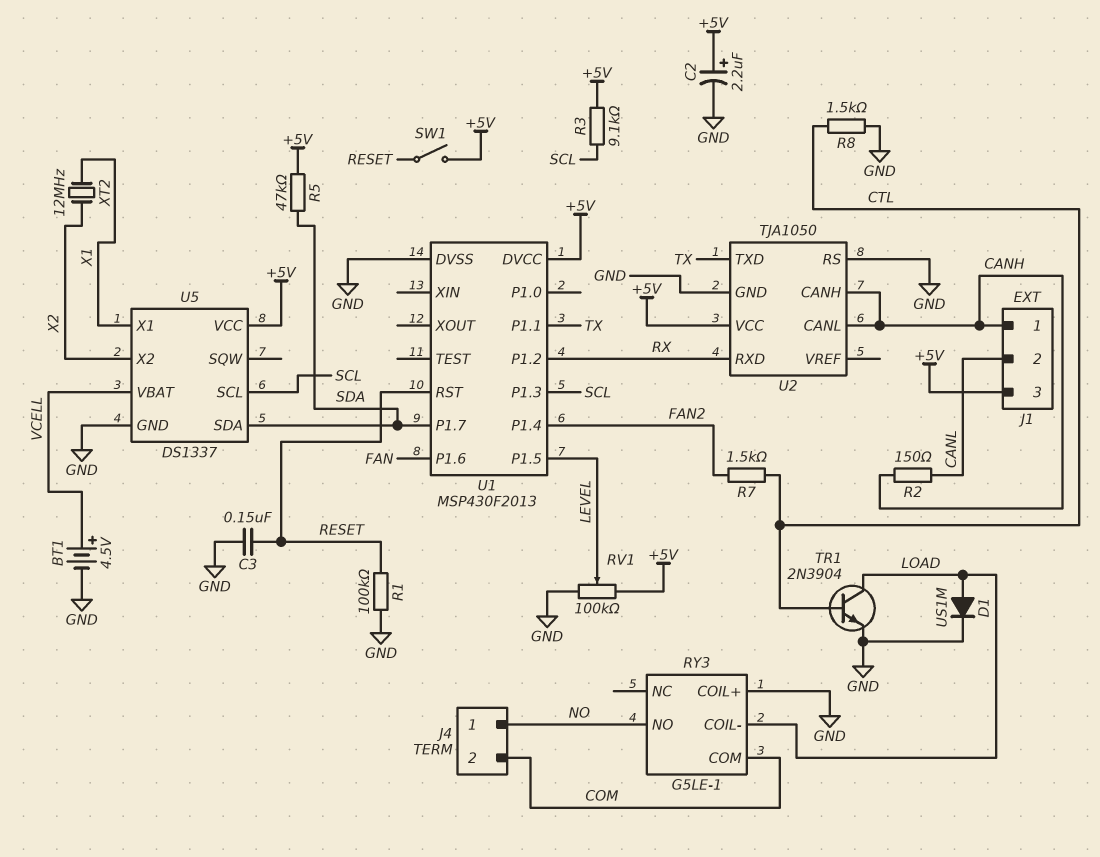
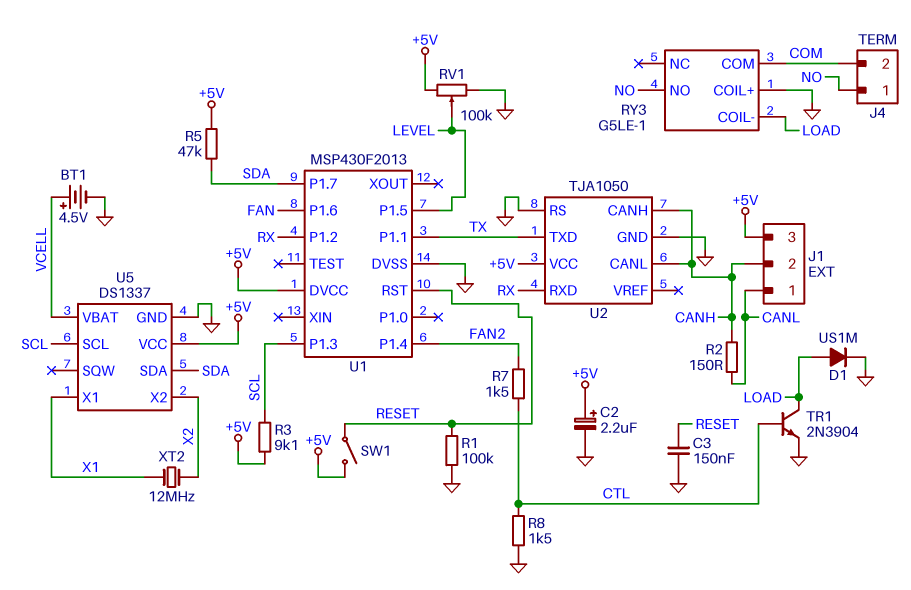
J1 pin 1: CANH -> CANL
J1 pin 2: CANL -> CANH

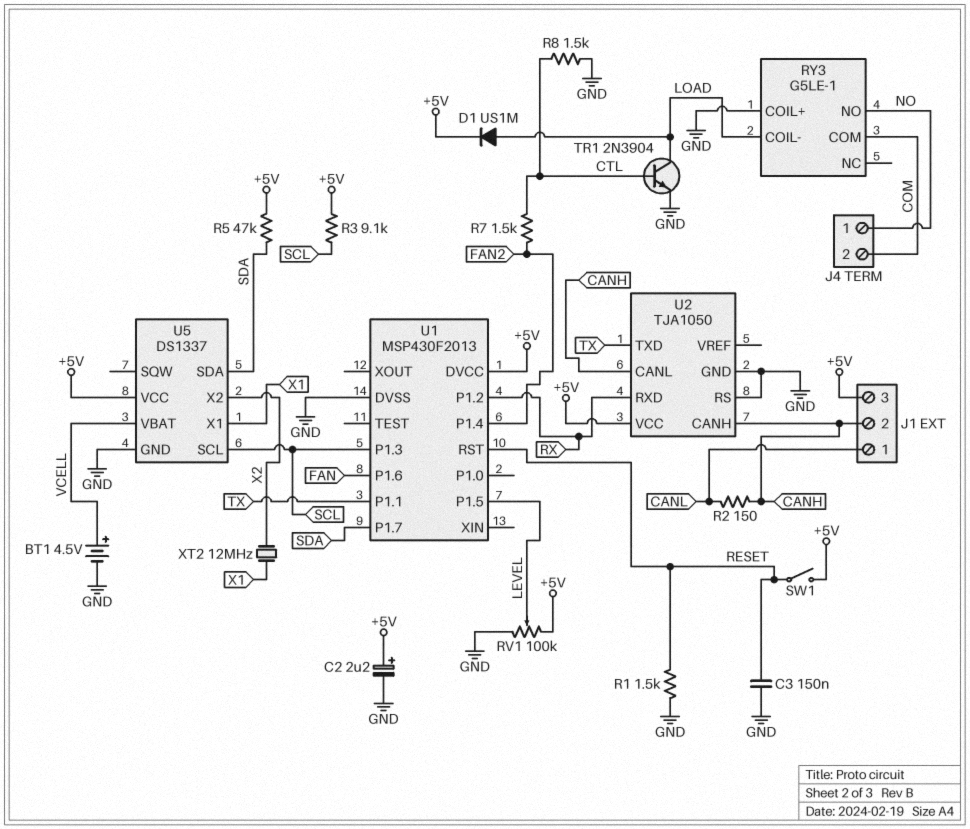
D1: diode US1M (A LOAD, K GND) -> diode US1M (A LOAD, K +5V)
R1: 100k (GND, RESET) -> 1.5k (GND, RESET)

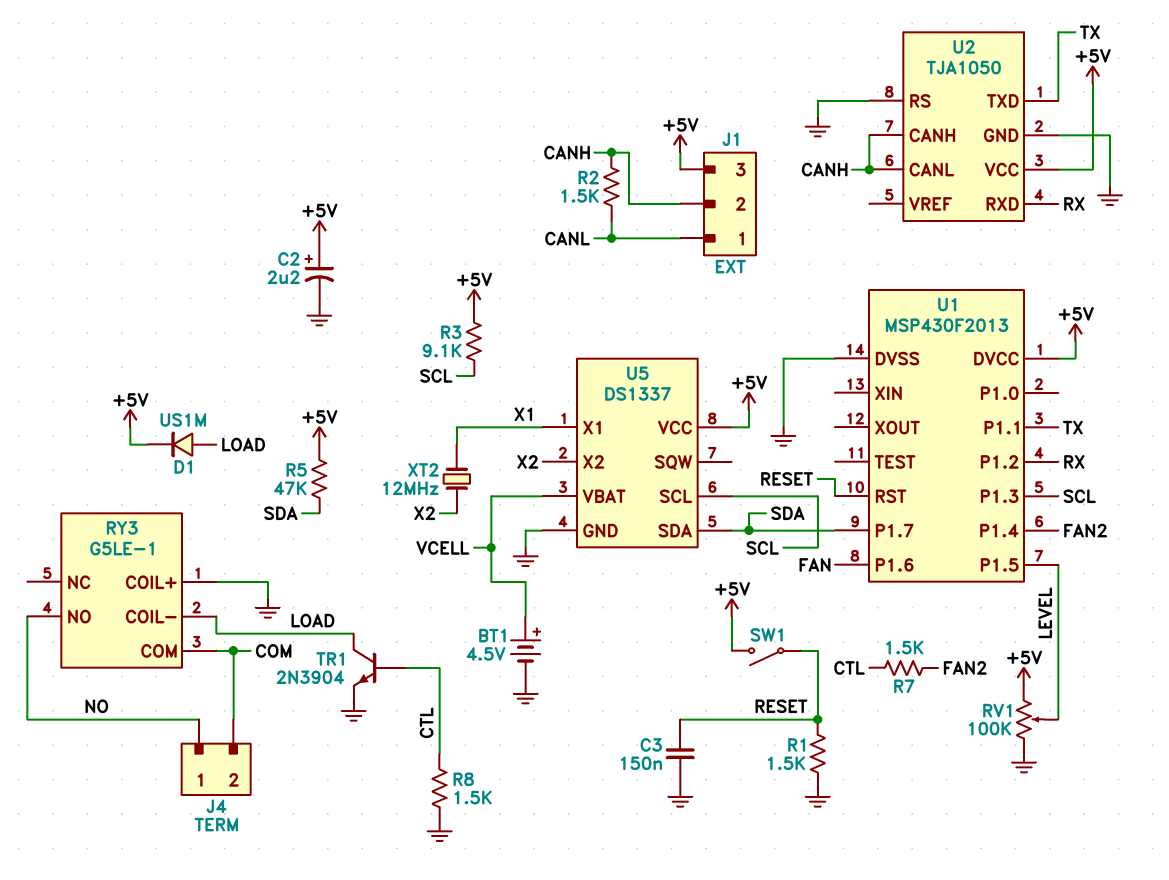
R2: 150 (CANH, CANL) -> 1.5k (CANH, CANL)

